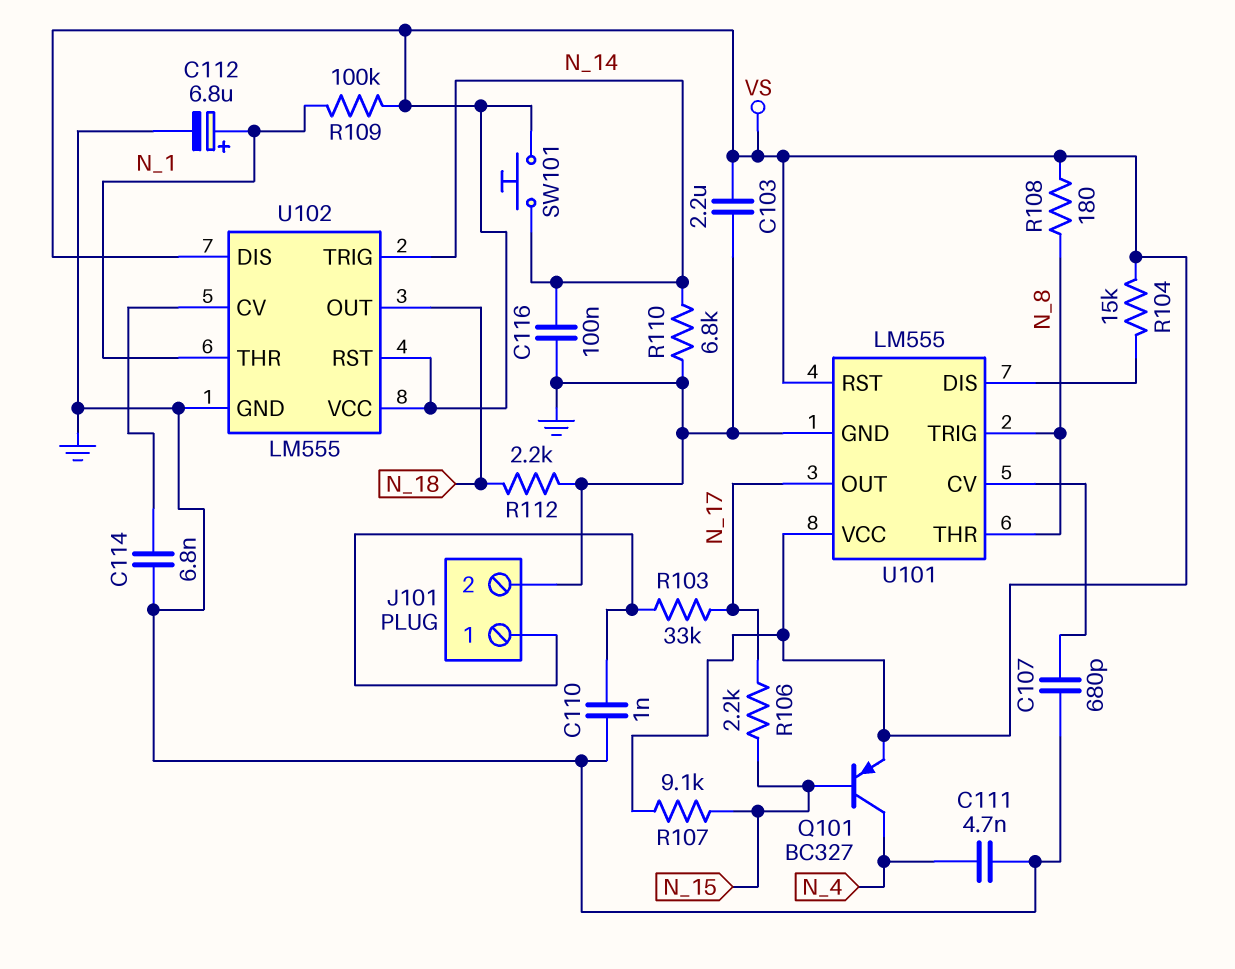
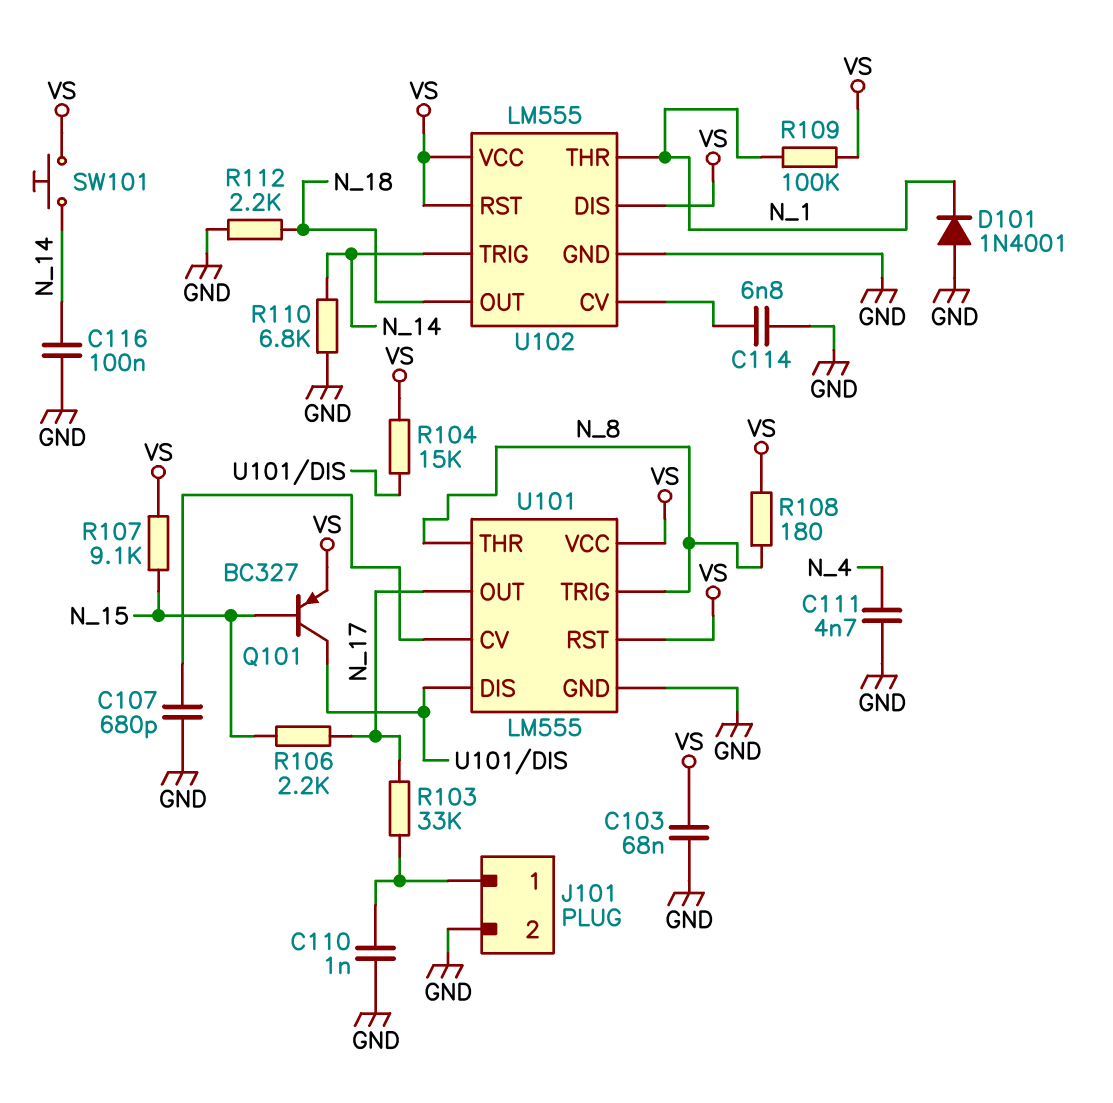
C103: 2.2uF (GND, VS) -> 68nF (GND, VS)
C112: 6.8uF (plus N_1, minus GND) -> none
D101: none -> diode 1N4001 (A GND, K N_1)
Q101: PNP BC327 (B N_15, C N_4, E VS) -> PNP BC327 (B N_15, C U101/DIS, E VS)

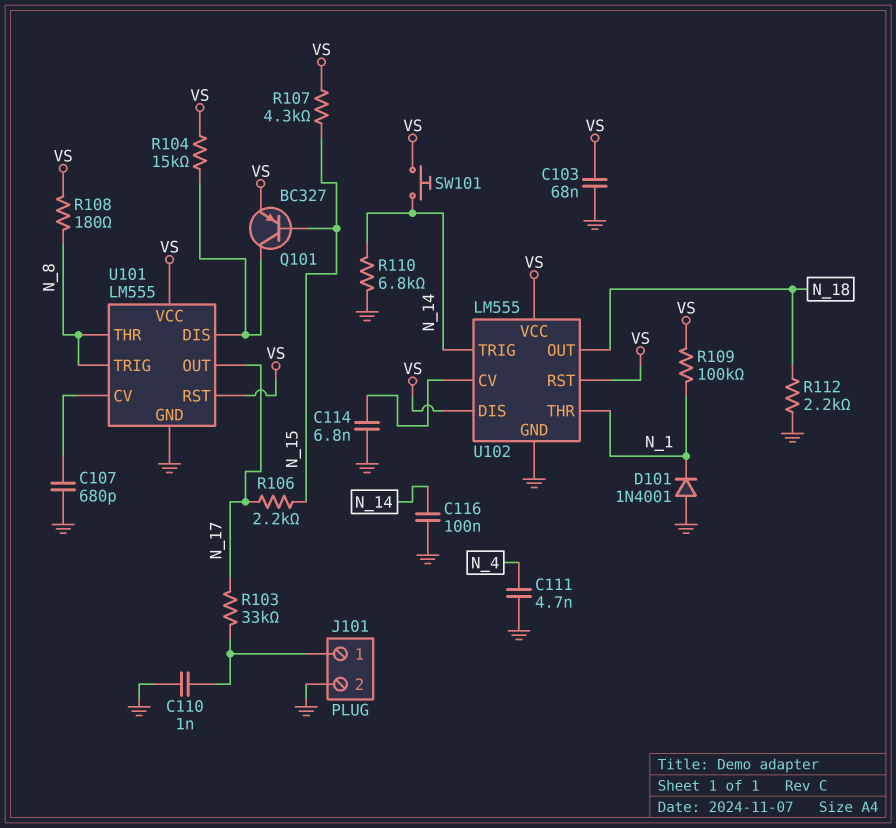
R107: 9.1k (N_15, VS) -> 4.3k (N_15, VS)

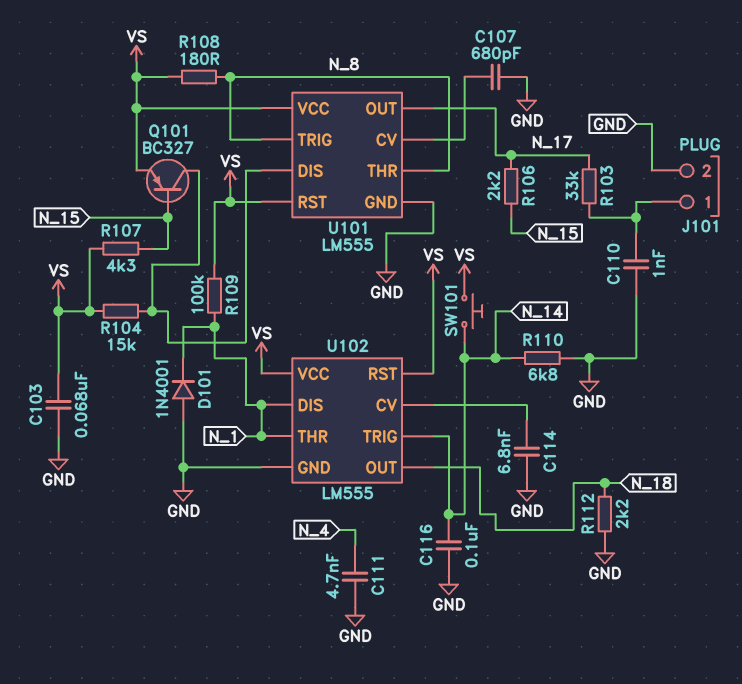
U102 pin DIS: VS -> N_1

